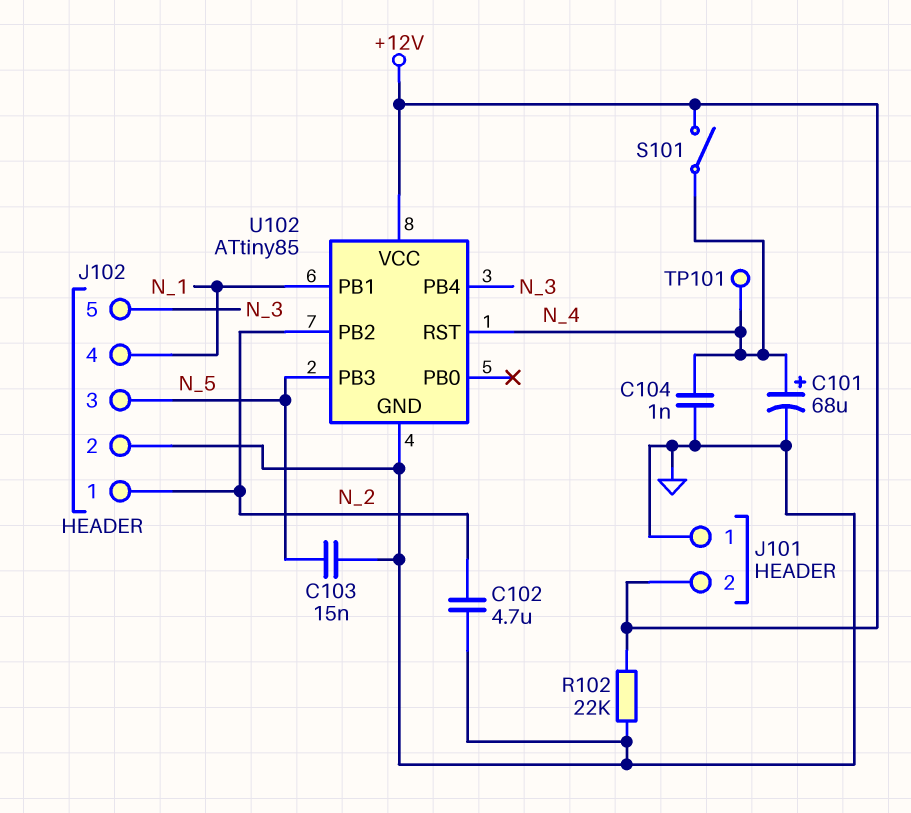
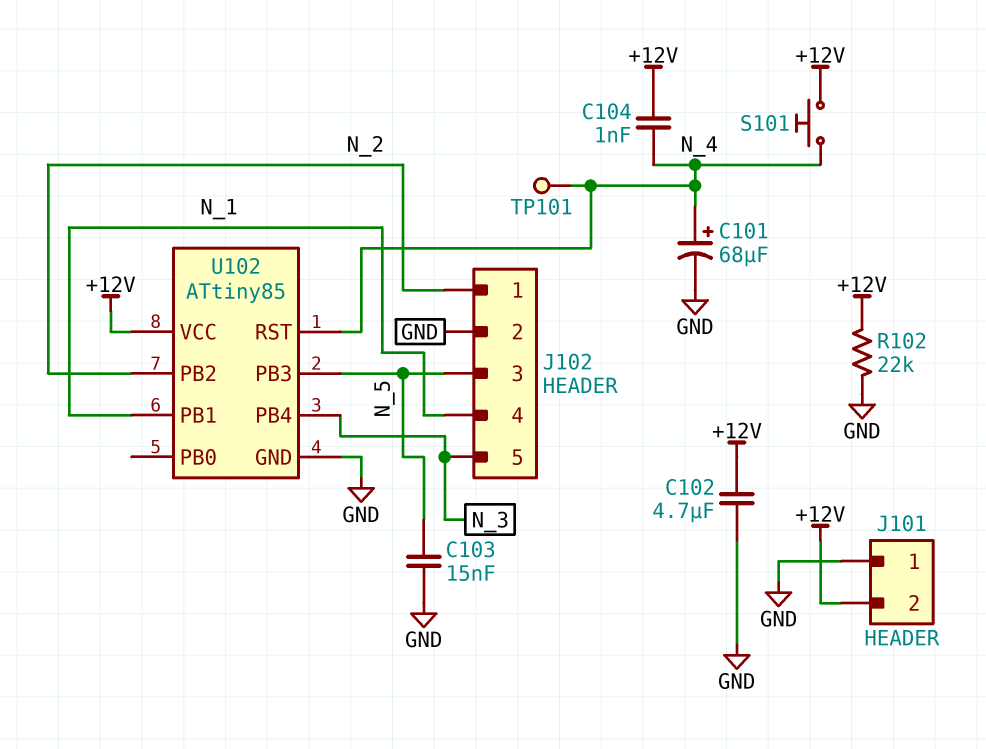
C102: 4.7uF (GND, N_2) -> 4.7uF (+12V, GND)
C104: 1nF (GND, N_4) -> 1nF (+12V, N_4)
S101: switch (+12V, N_4) -> button (+12V, N_4)

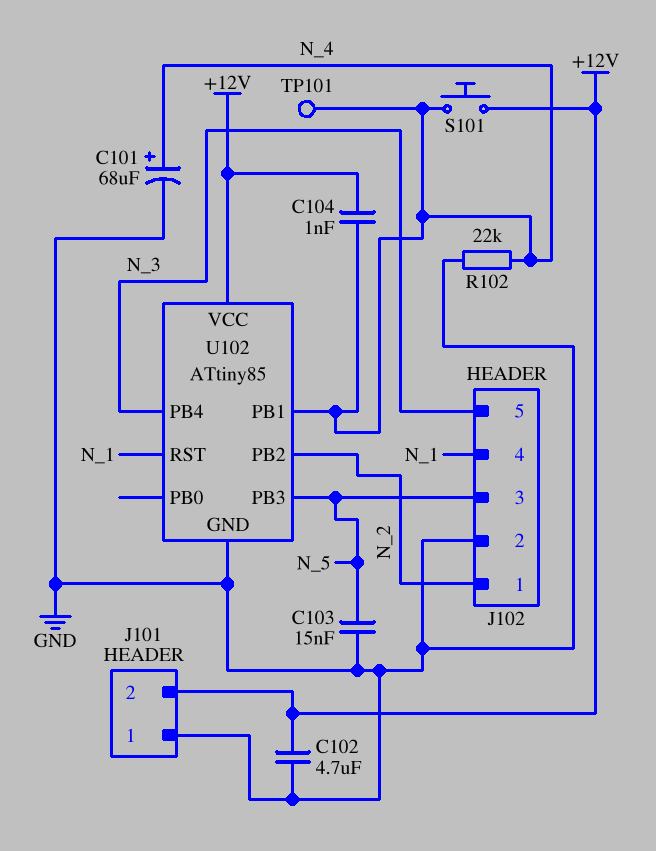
R102: 22k (+12V, GND) -> 22k (GND, N_4)
U102 pin PB1: N_1 -> N_4
U102 pin RST: N_4 -> N_1

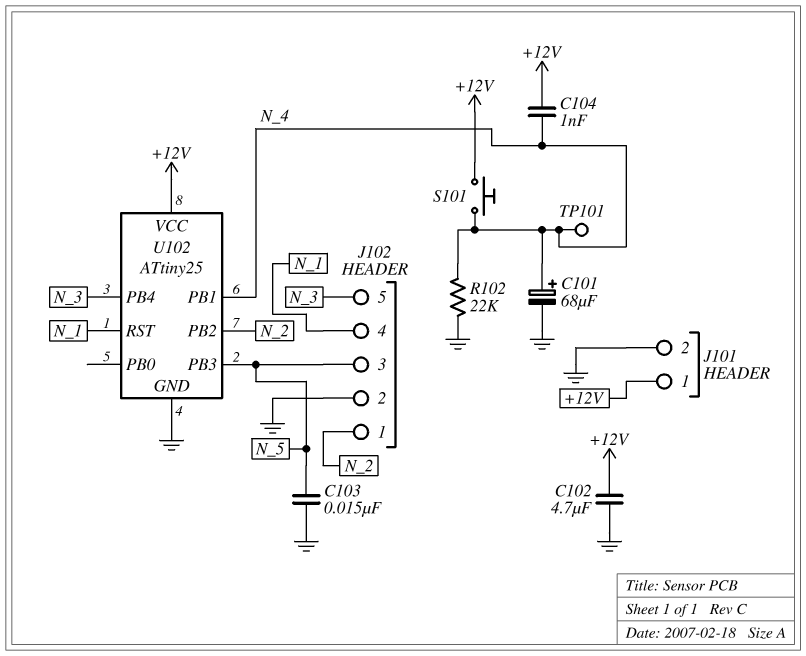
J101 pin 1: GND -> +12V
J101 pin 2: +12V -> GND
U102: ATtiny85 -> ATtiny25

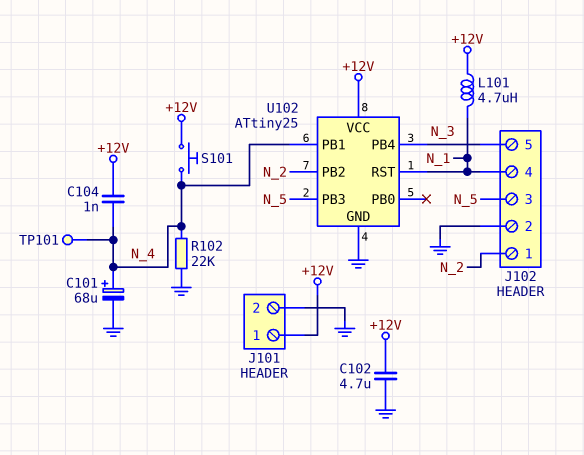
C103: 15nF (GND, N_5) -> none
L101: none -> 4.7uH (+12V, N_1)

